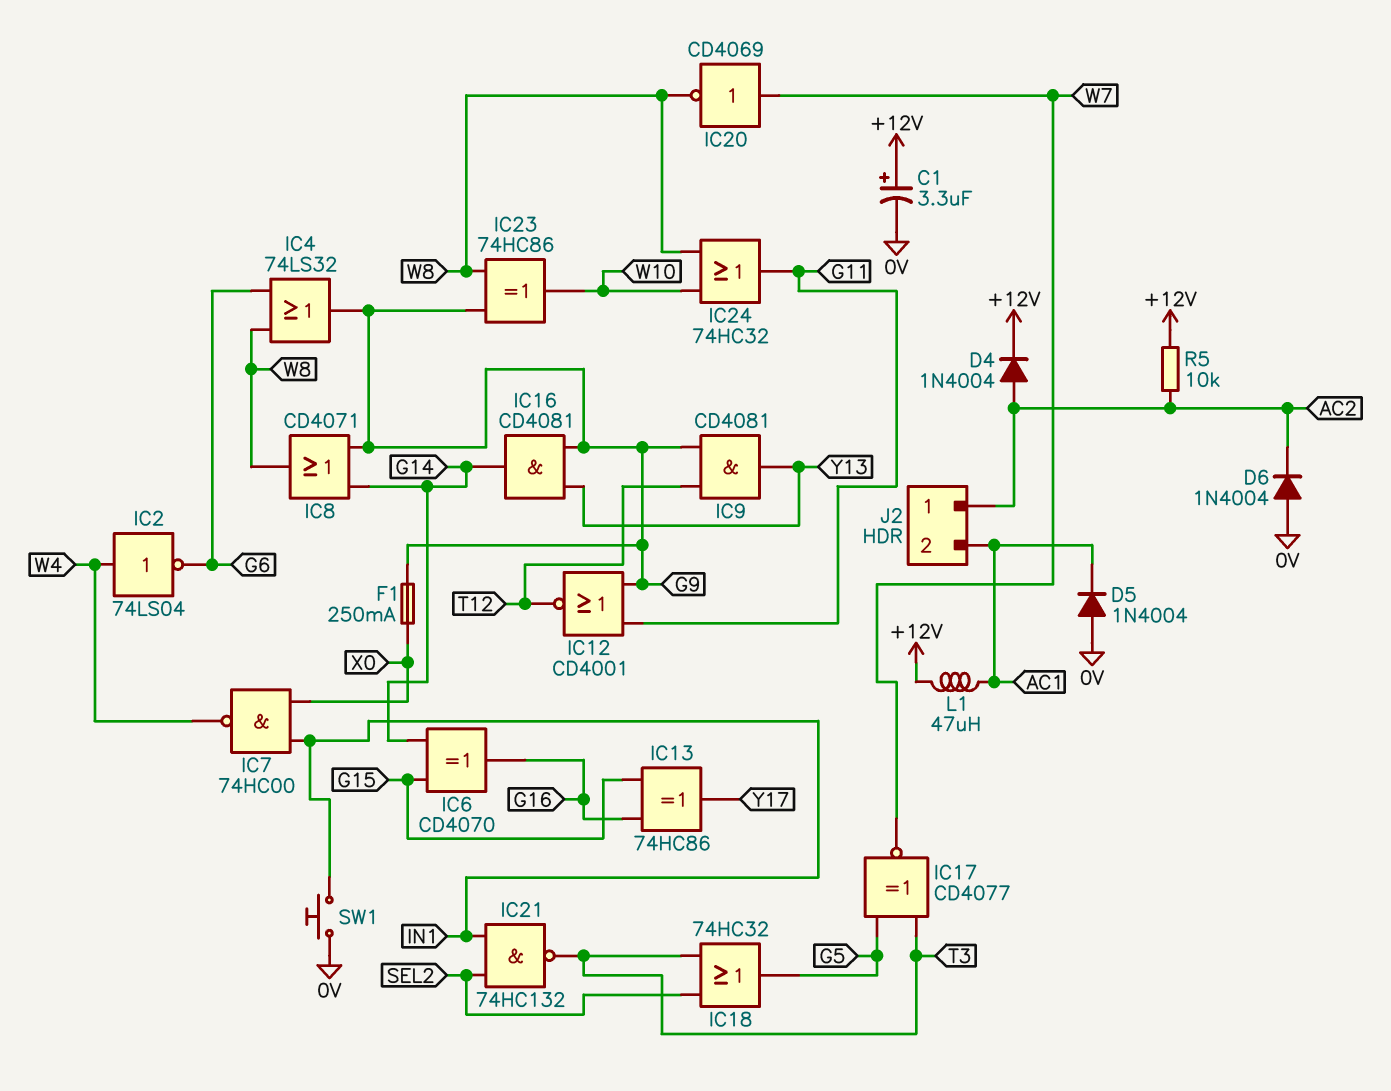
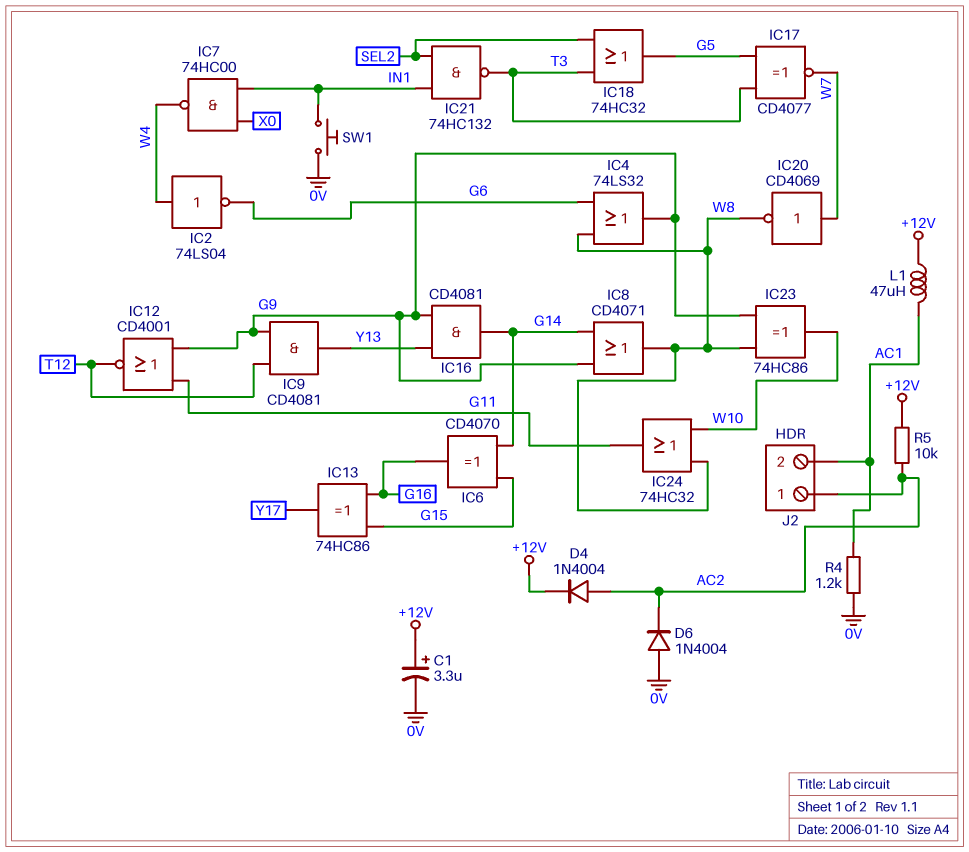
D5: diode 1N4004 (A 0V, K AC1) -> none
F1: 250mA (G9, X0) -> none
R4: none -> 1.2k (0V, AC1)

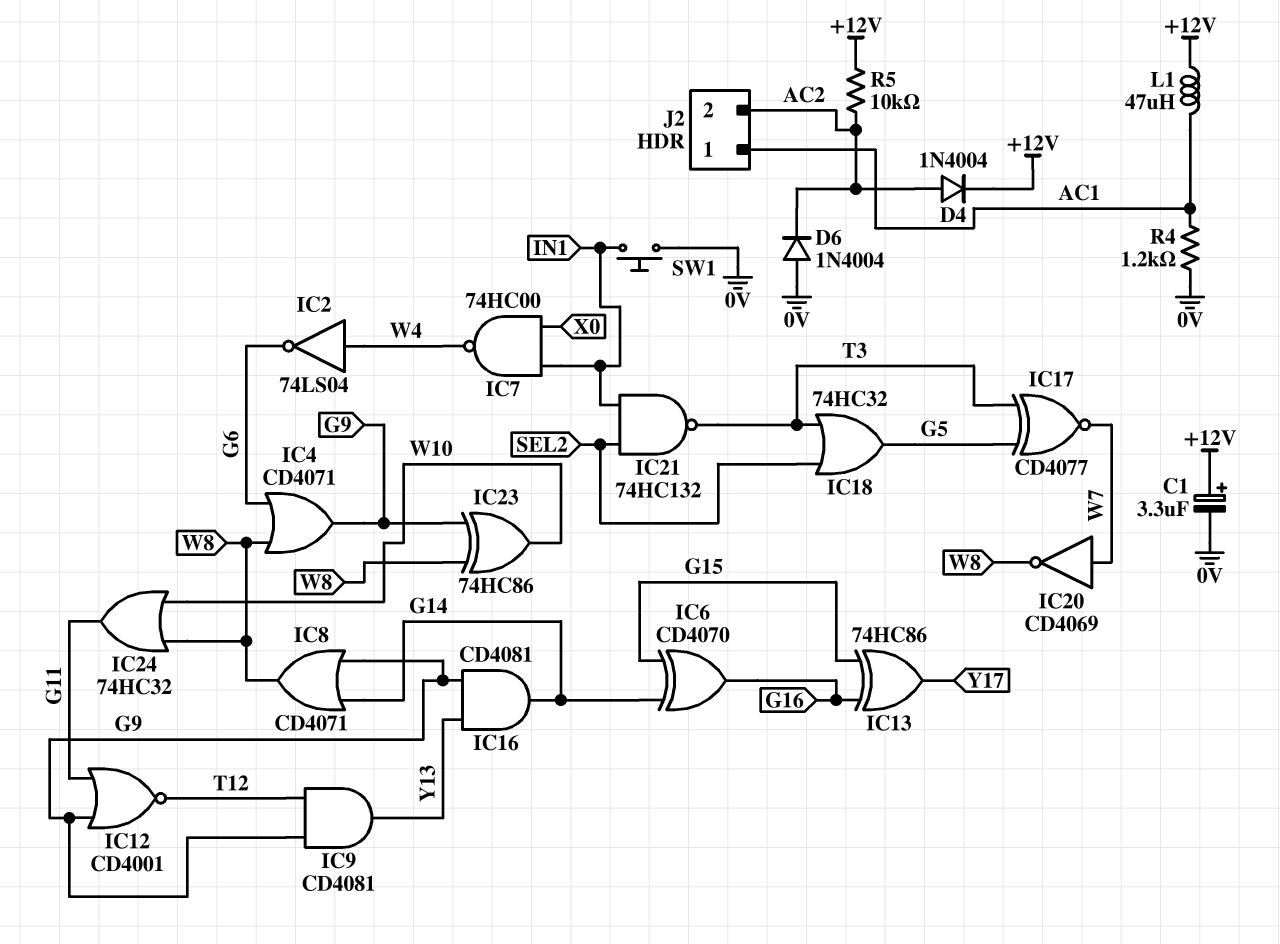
IC4: OR 74LS32 (in G6, in W8, out G9) -> OR CD4071 (in G6, in W8, out G9)
J2 pin 1: AC2 -> AC1
J2 pin 2: AC1 -> AC2

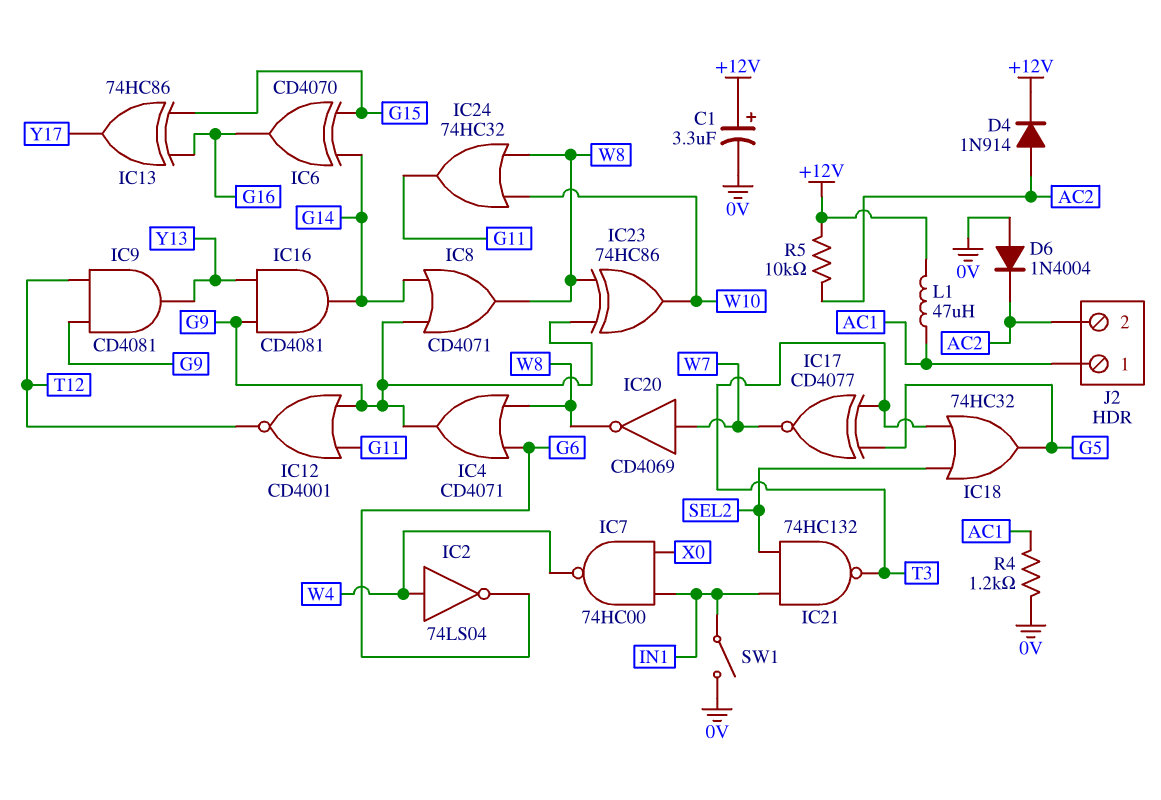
D4: diode 1N4004 (A AC2, K +12V) -> diode 1N914 (A AC2, K +12V)
SW1: button (0V, IN1) -> switch (0V, IN1)

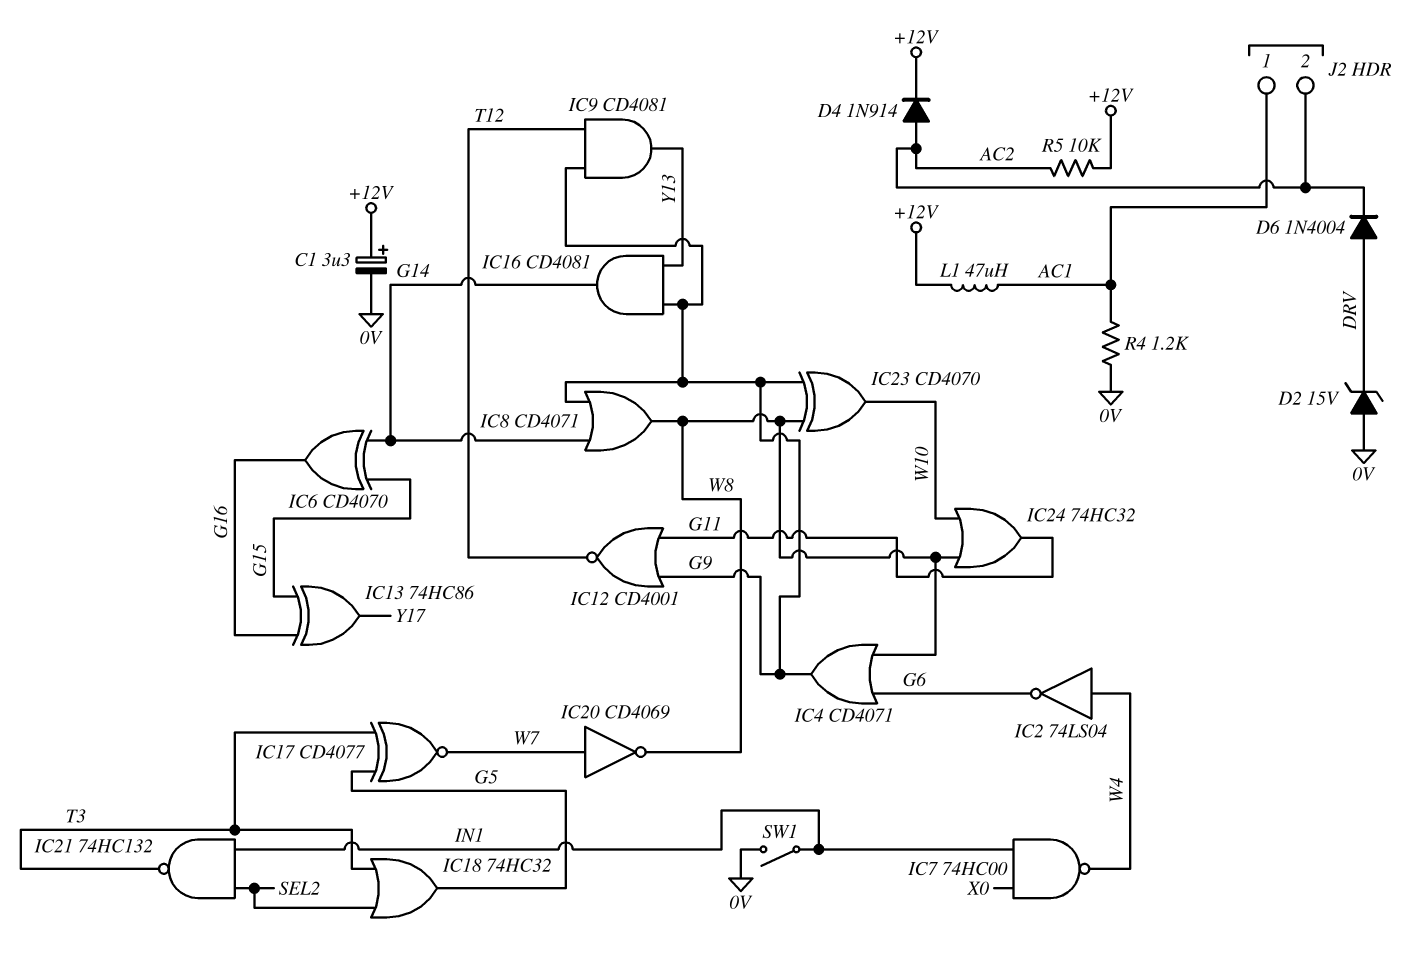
D2: none -> zener 15V (A 0V, K DRV)
D6: diode 1N4004 (A 0V, K AC2) -> diode 1N4004 (A DRV, K AC2)
IC23: XOR 74HC86 (in G9, in W8, out W10) -> XOR CD4070 (in G9, in W8, out W10)

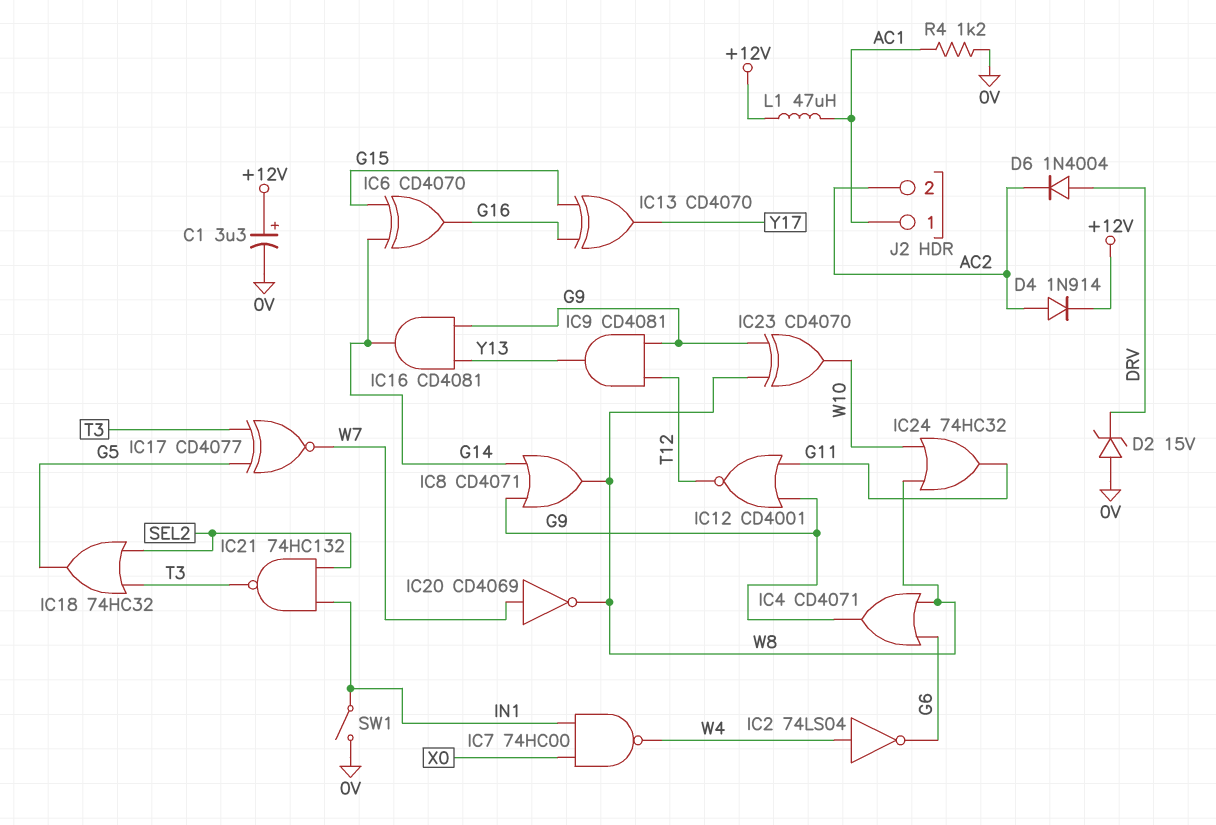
IC13: XOR 74HC86 (in G15, in G16, out Y17) -> XOR CD4070 (in G15, in G16, out Y17)
R5: 10k (+12V, AC2) -> none

